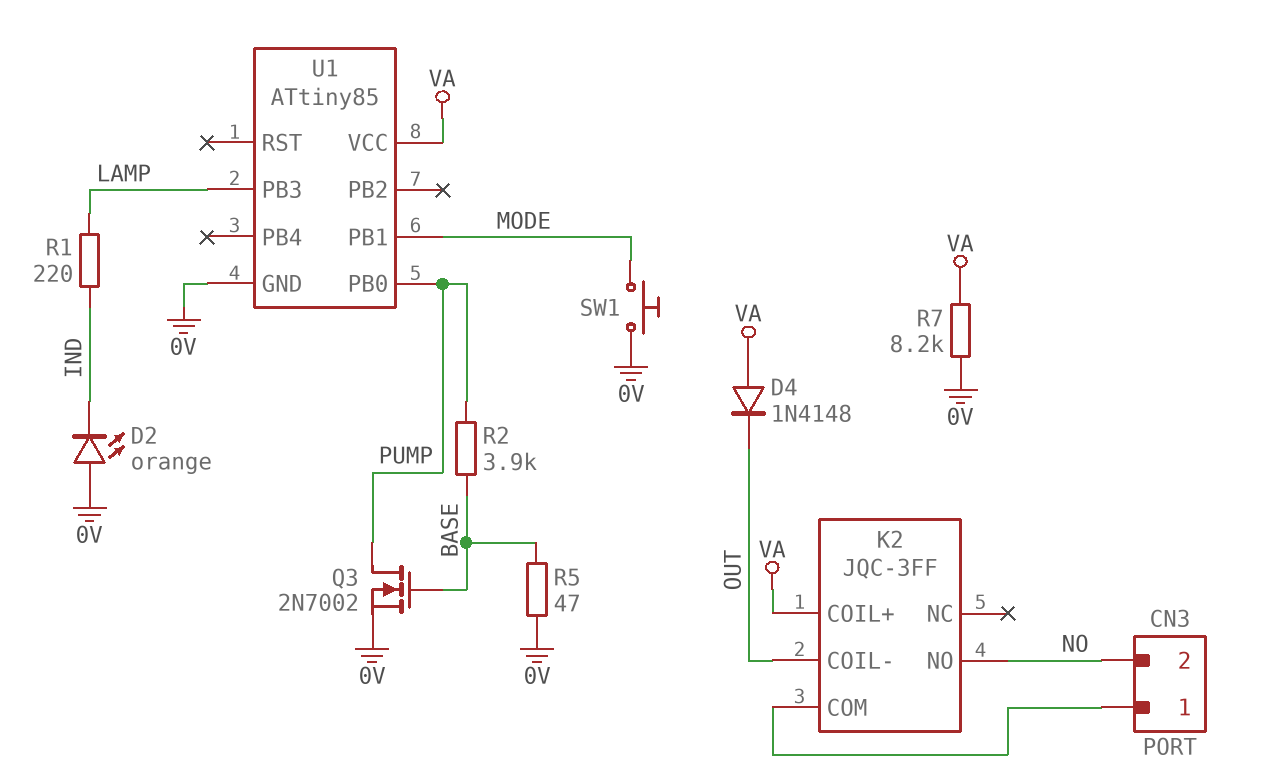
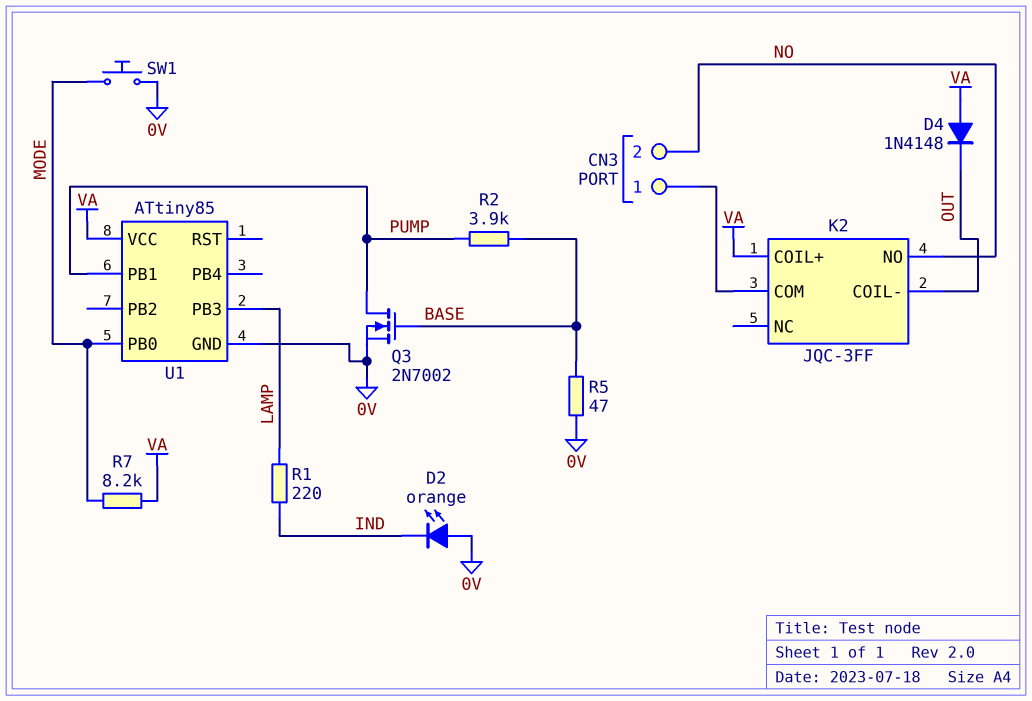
R7: 8.2k (0V, VA) -> 8.2k (MODE, VA)
U1 pin PB0: PUMP -> MODE
U1 pin PB1: MODE -> PUMP

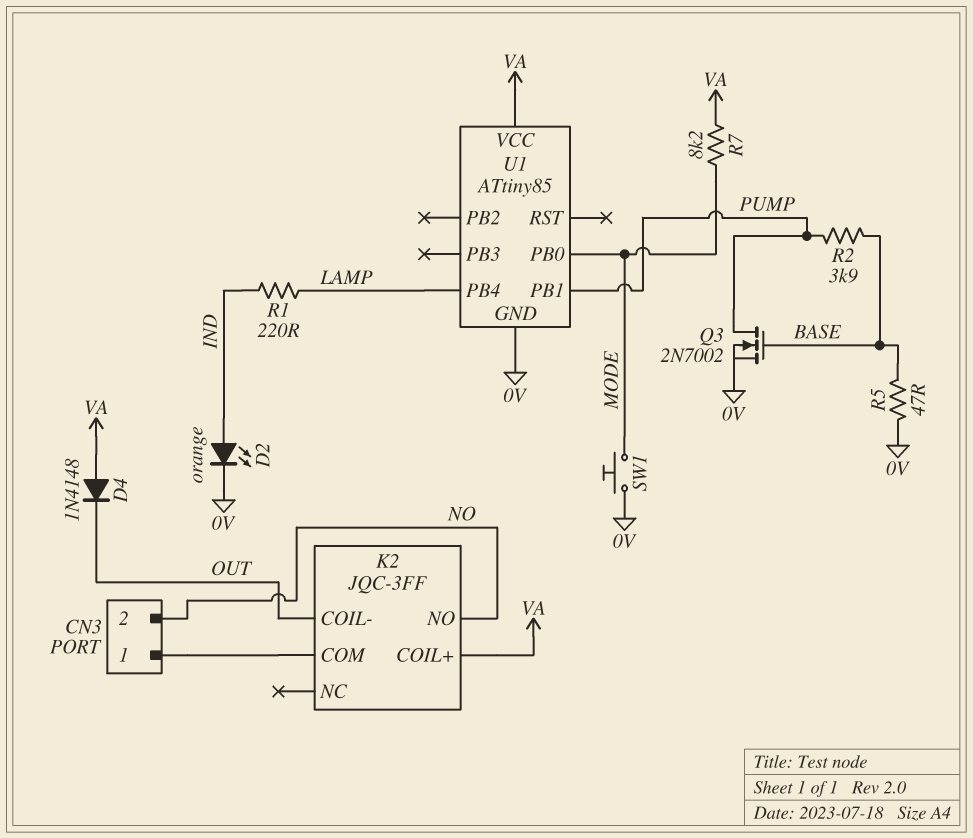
D2: LED orange (A 0V, K IND) -> LED orange (A IND, K 0V)
U1 pin PB3: LAMP -> none
U1 pin PB4: none -> LAMP

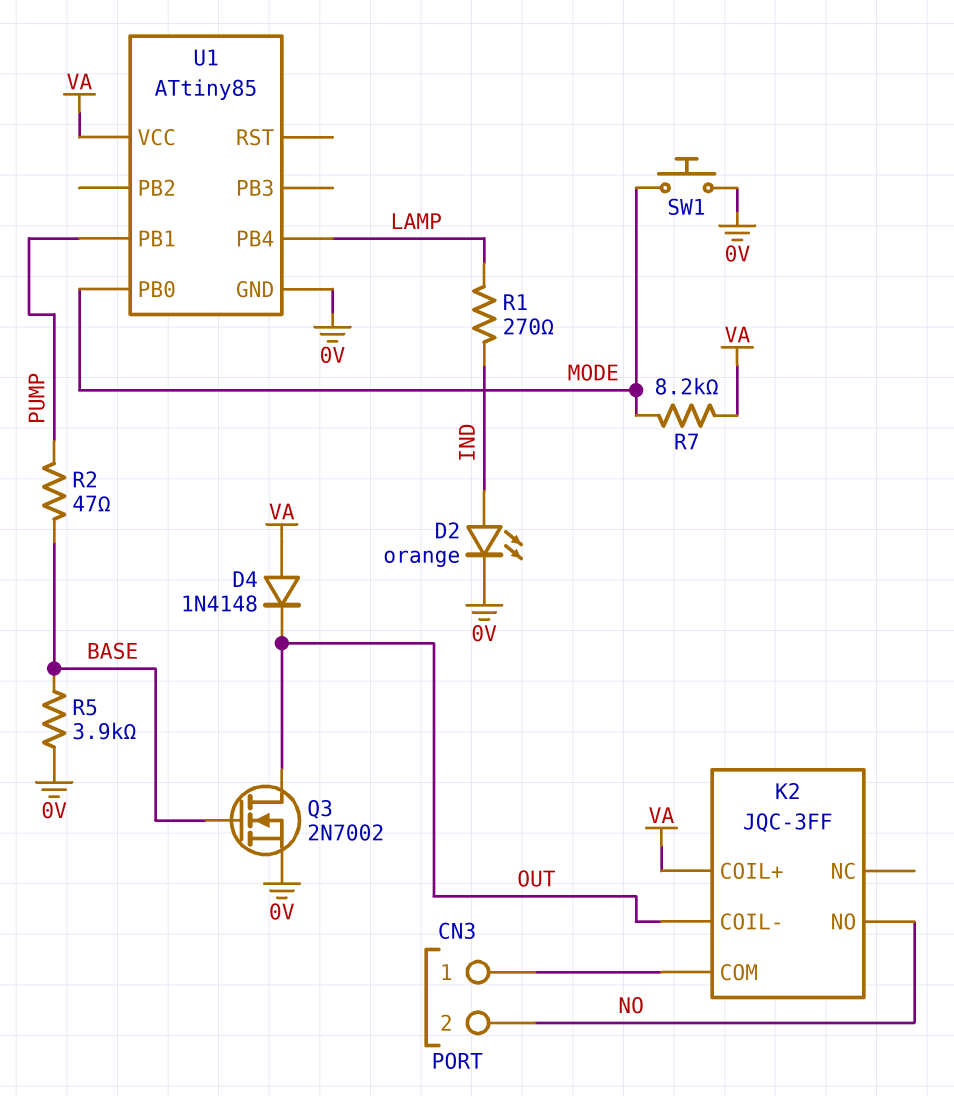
Q3: NMOS 2N7002 (G BASE, D PUMP, S 0V) -> NMOS 2N7002 (G BASE, D OUT, S 0V)
R1: 220 (IND, LAMP) -> 270 (IND, LAMP)
R2: 3.9k (BASE, PUMP) -> 47 (BASE, PUMP)
R5: 47 (0V, BASE) -> 3.9k (0V, BASE)

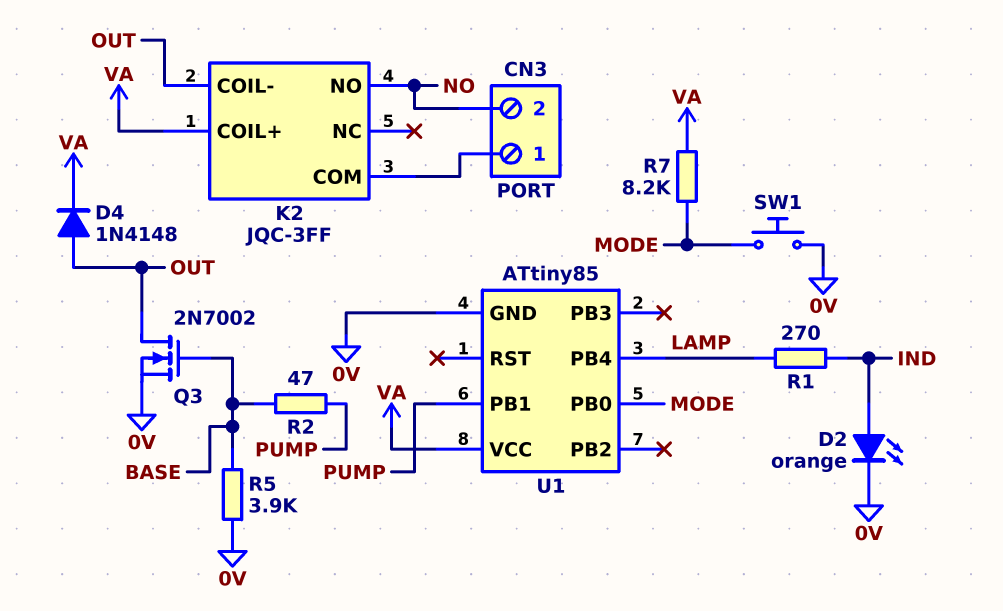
D4: diode 1N4148 (A VA, K OUT) -> diode 1N4148 (A OUT, K VA)

